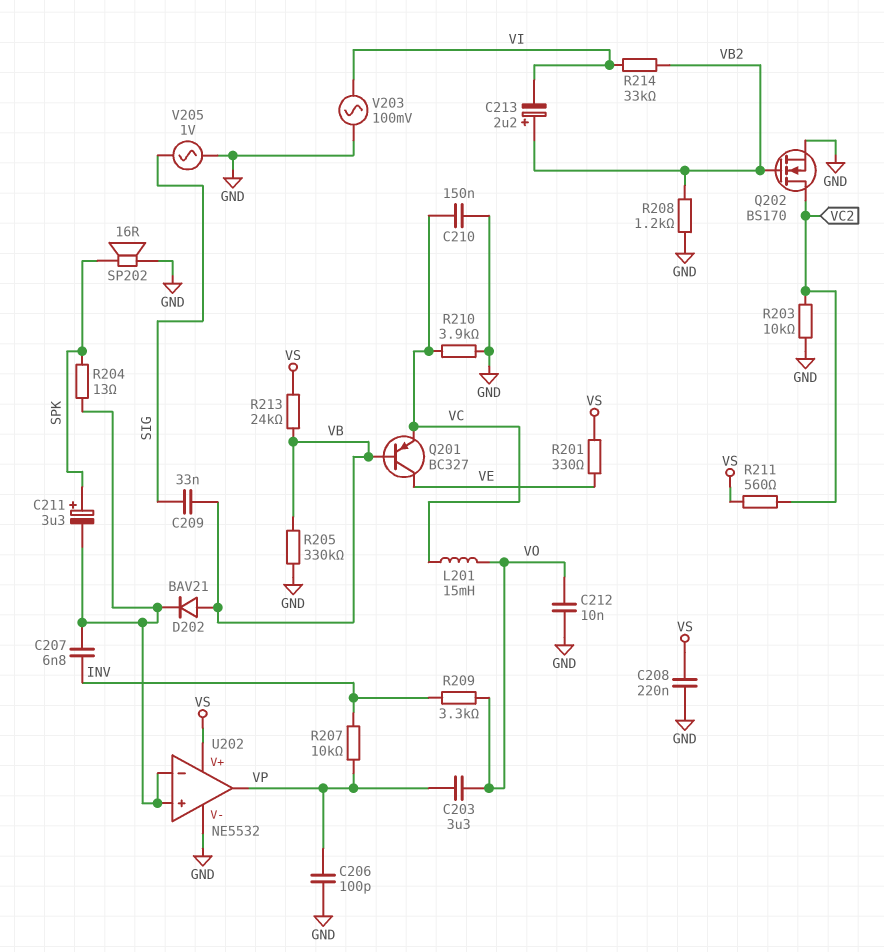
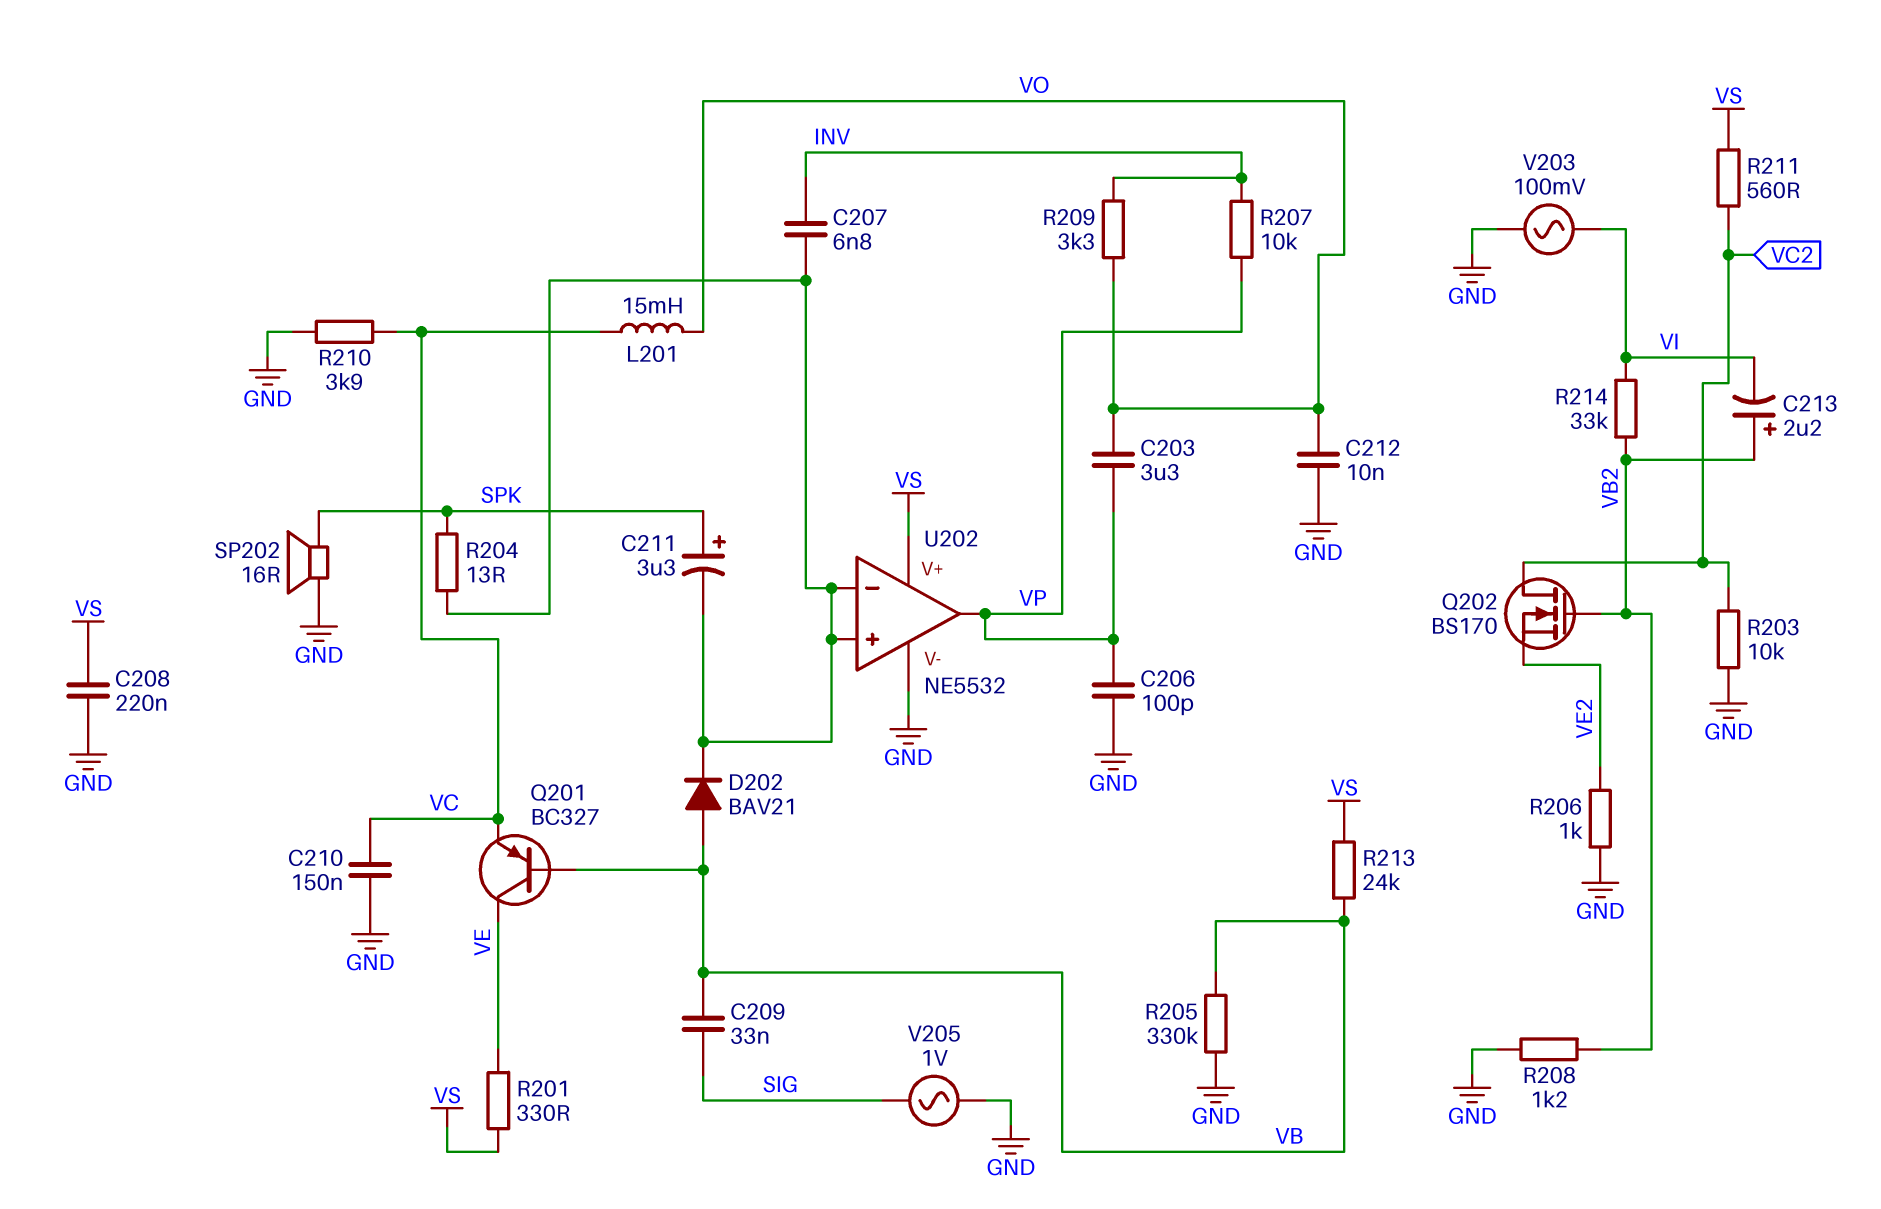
Q202: NMOS BS170 (G VB2, D VC2, S GND) -> NMOS BS170 (G VB2, D VC2, S VE2)
R206: none -> 1k (GND, VE2)

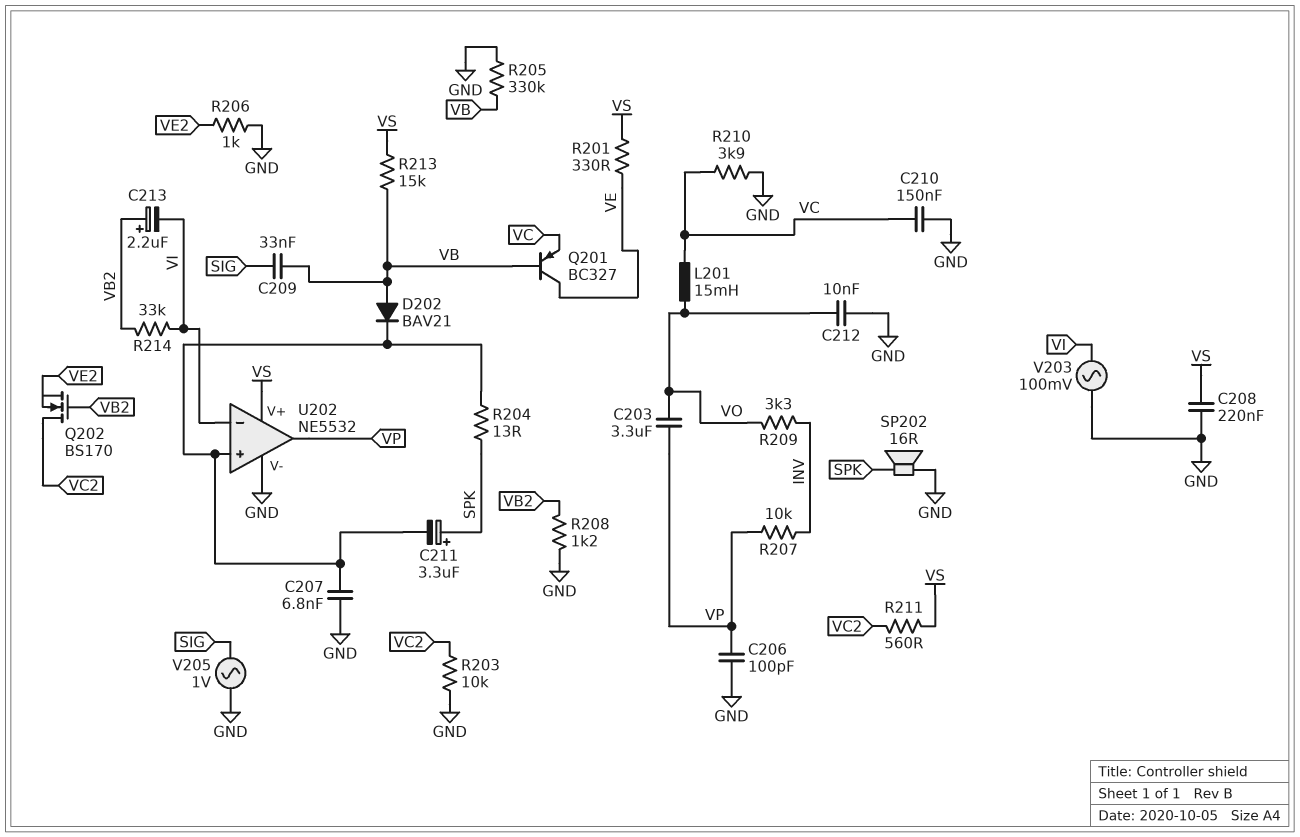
C207: 6.8nF (INV, U202/in+) -> 6.8nF (GND, U202/in+)
R213: 24k (VB, VS) -> 15k (VB, VS)
U202 pin in-: U202/in+ -> VI

